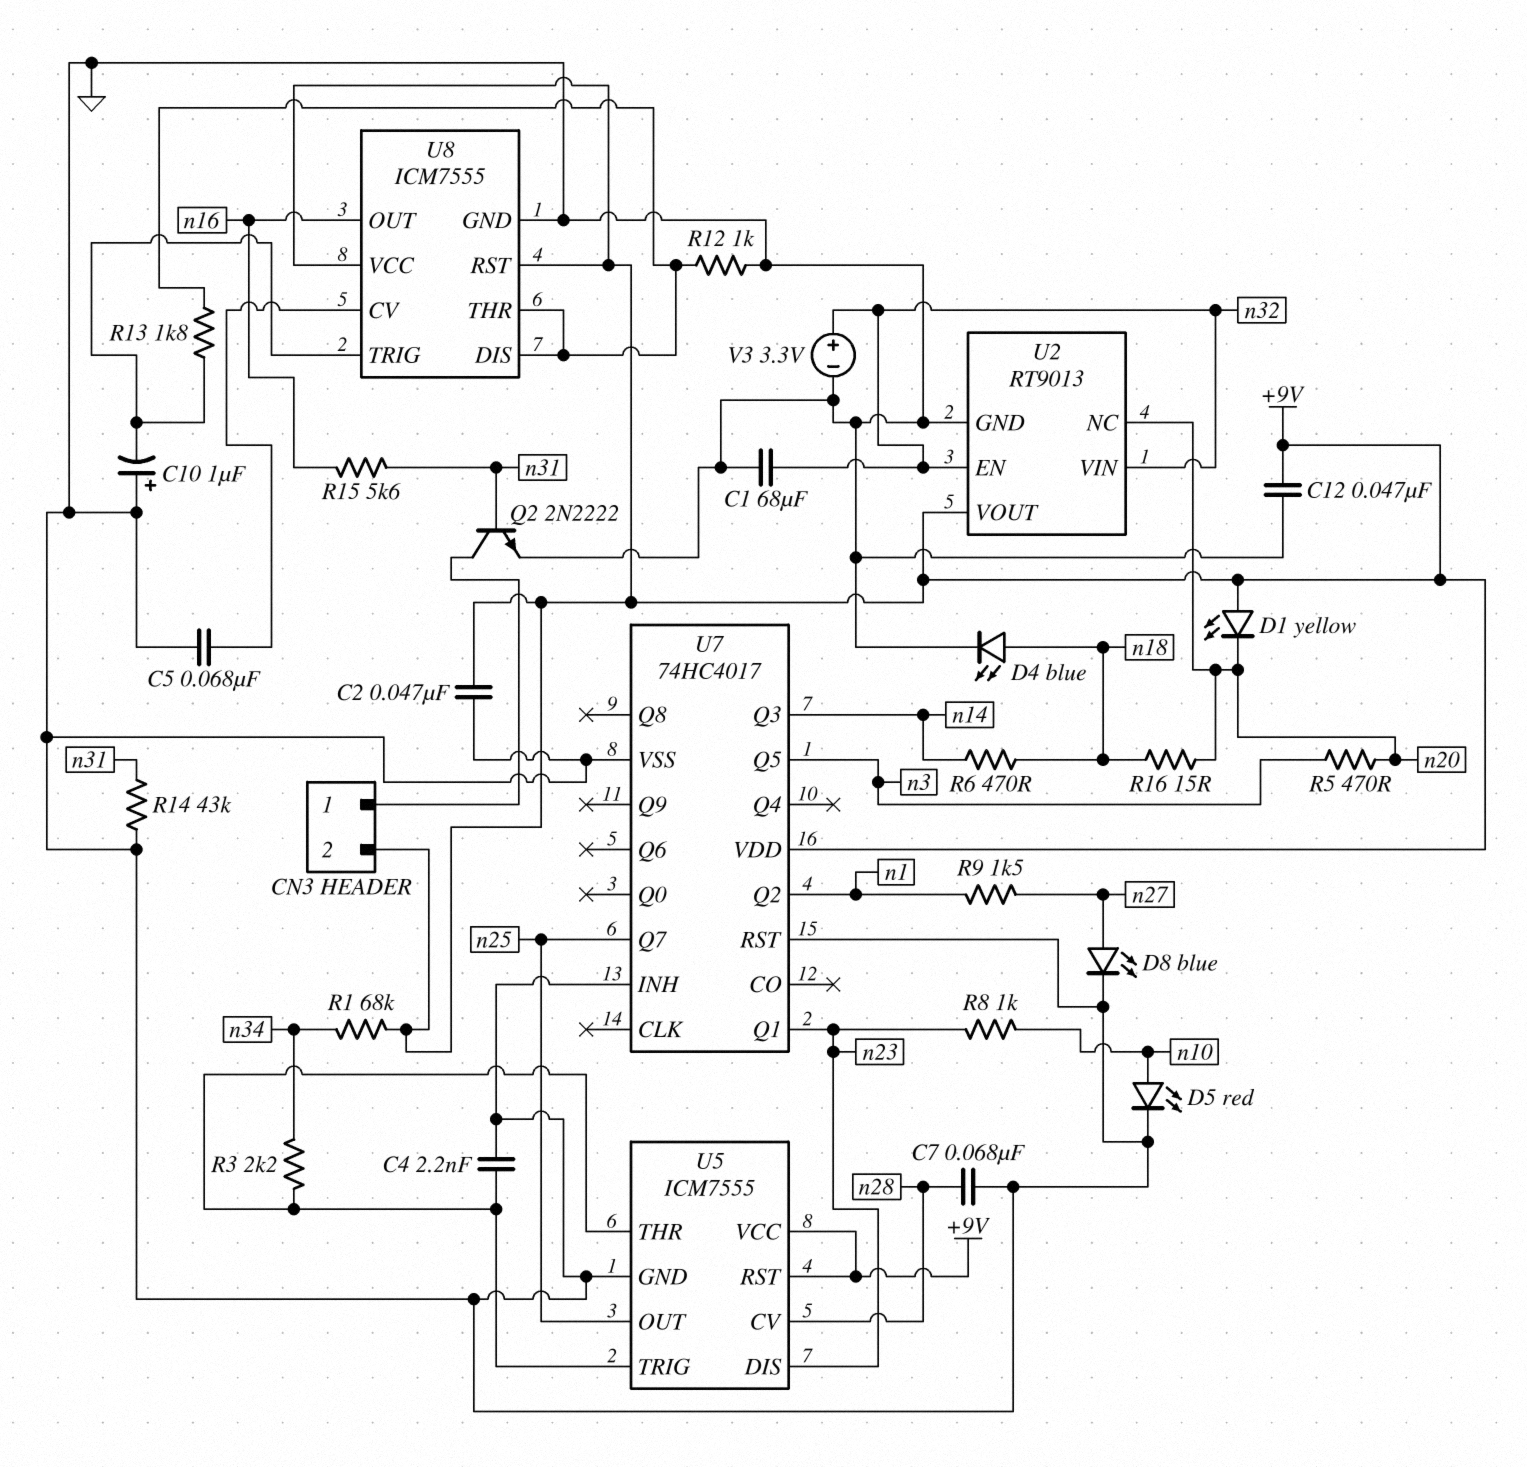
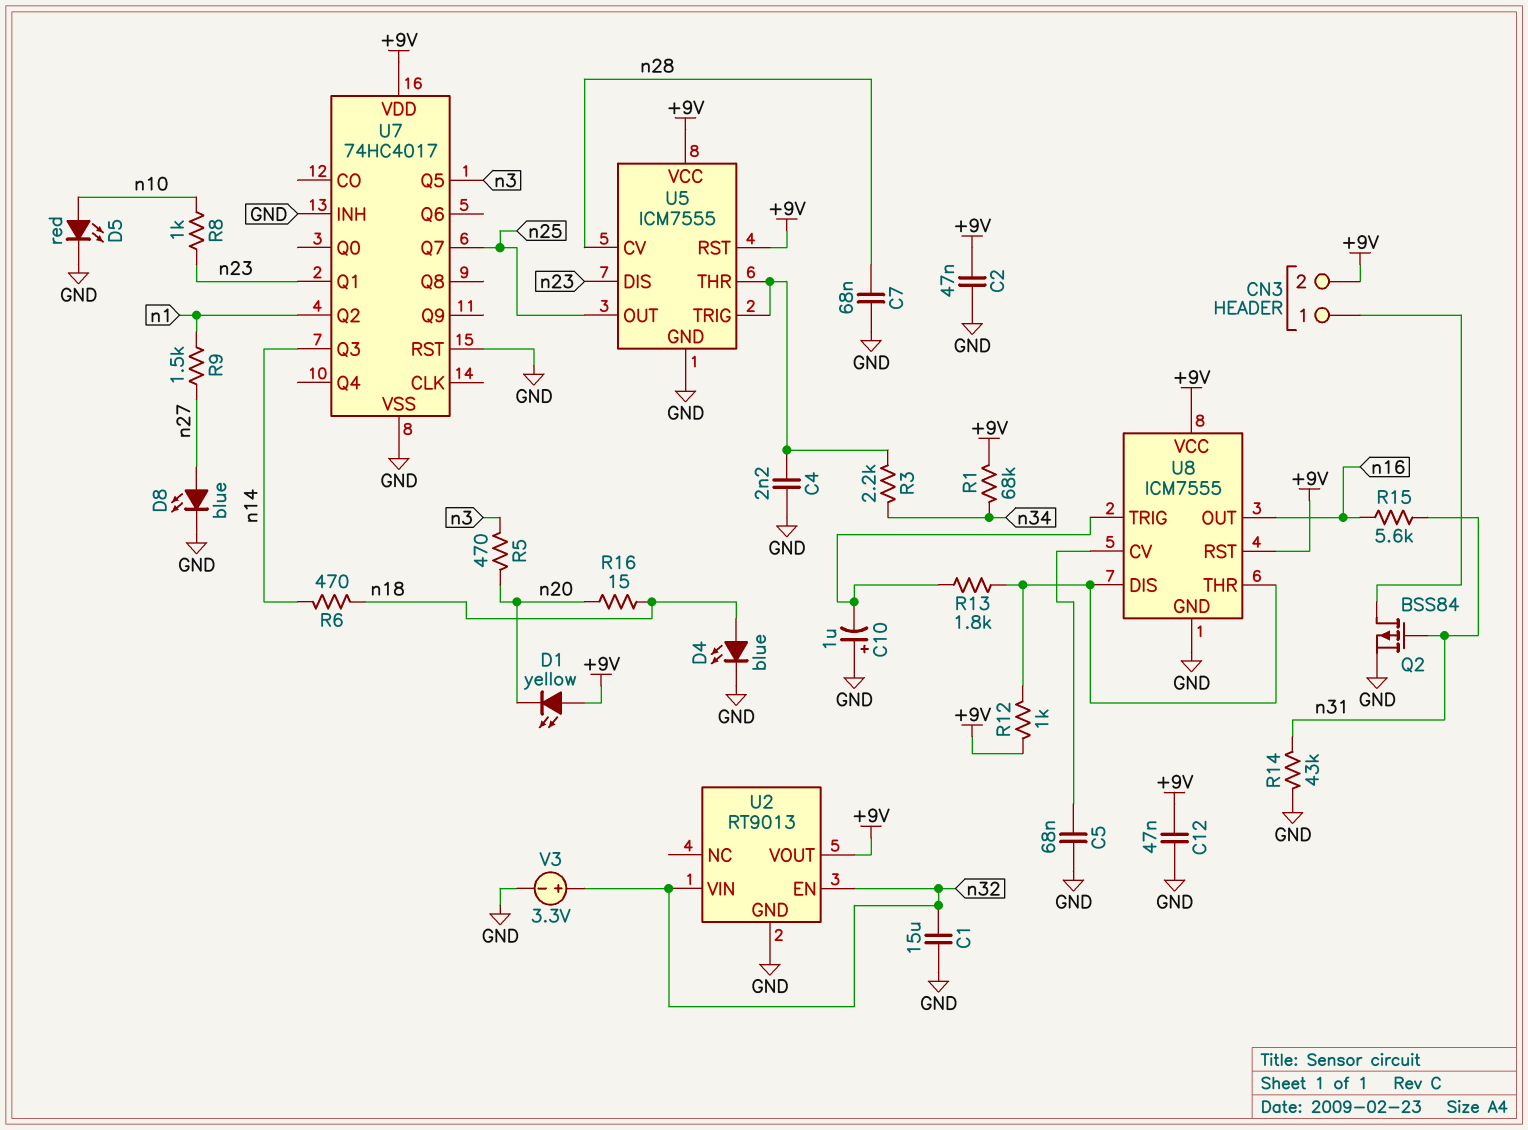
C1: 68uF (GND, n32) -> 15uF (GND, n32)
Q2: NPN 2N2222 (B n31, C CN3/1, E GND) -> PMOS BSS84 (G n31, D CN3/1, S GND)
R12: 1k (GND, U8/DIS) -> 1k (+9V, U8/DIS)
U2 pin NC: n20 -> none

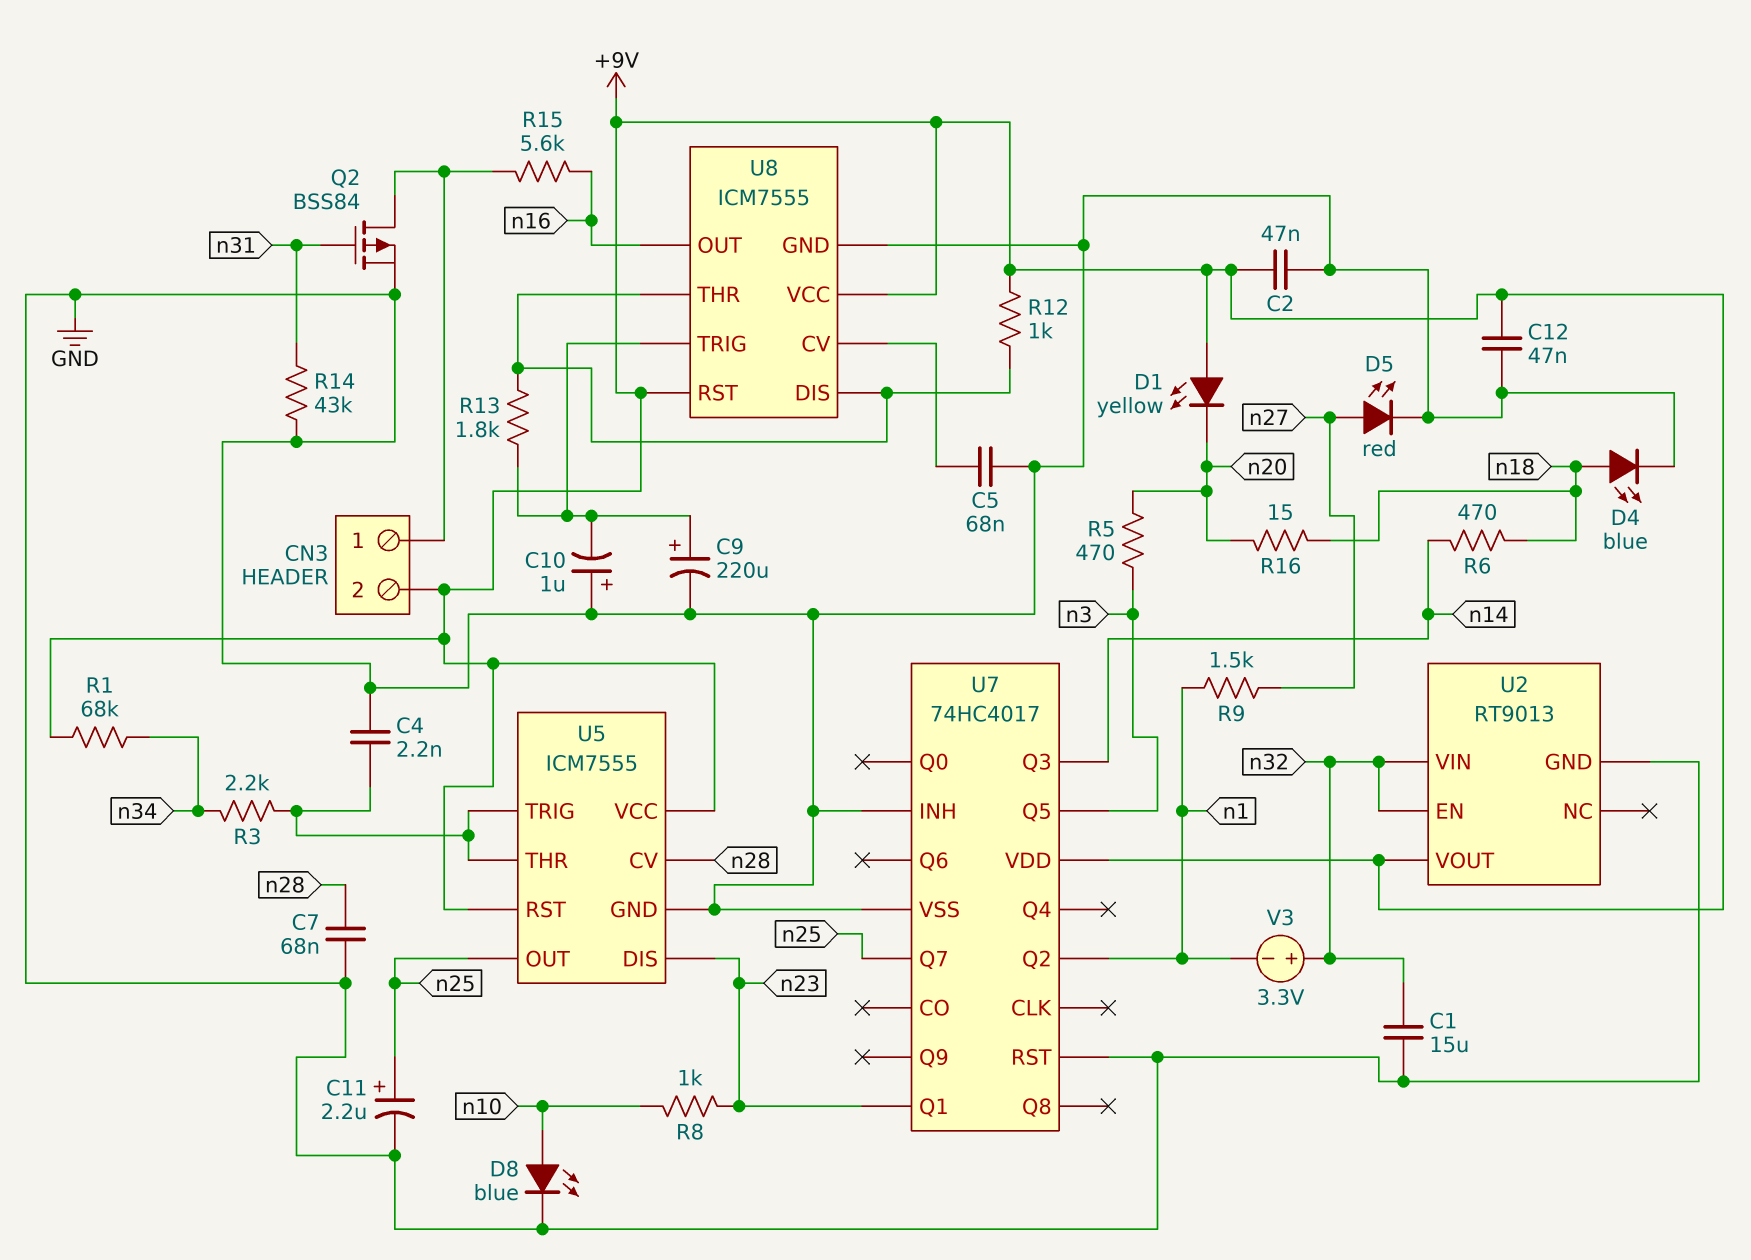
C9: none -> 220uF (plus U8/TRIG, minus GND)
C11: none -> 2.2uF (plus n25, minus GND)
D5: LED red (A n10, K GND) -> LED red (A n27, K GND)
D8: LED blue (A n27, K GND) -> LED blue (A n10, K GND)
R15: 5.6k (n16, n31) -> 5.6k (CN3/1, n16)
V3: 3.3V (plus n32, minus GND) -> 3.3V (plus n32, minus n1)

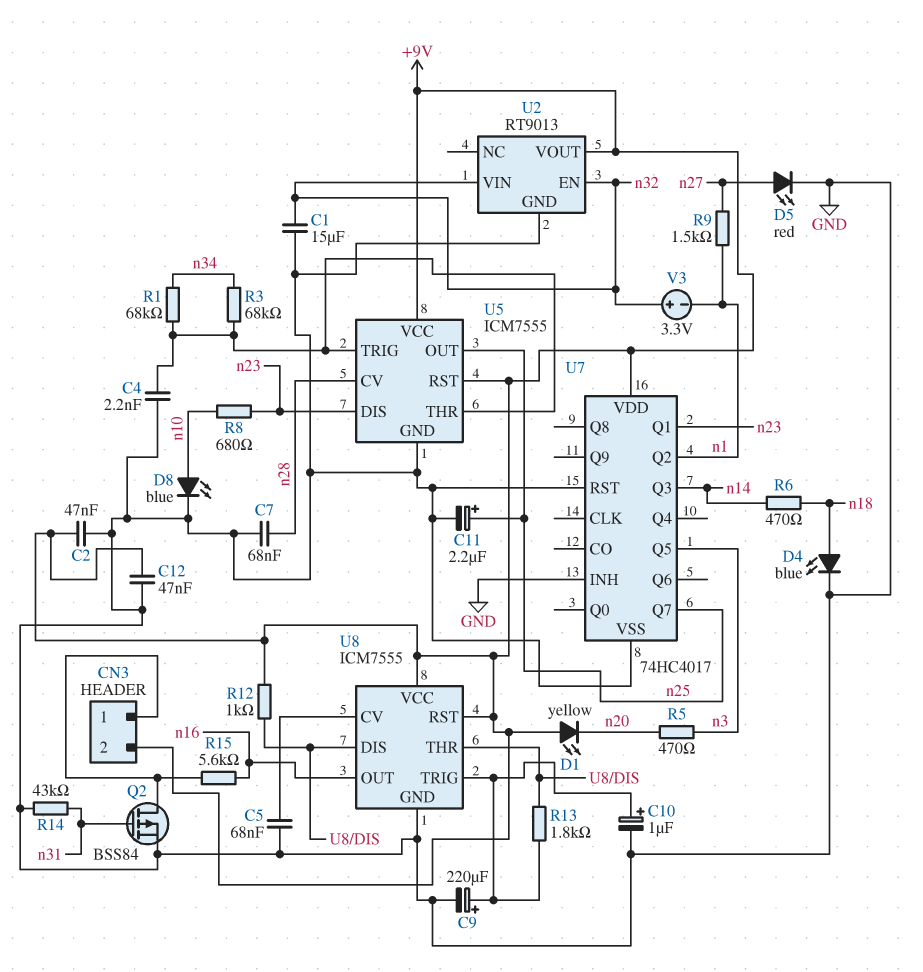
C10: 1uF (plus GND, minus U8/TRIG) -> 1uF (plus U8/TRIG, minus GND)
R1: 68k (+9V, n34) -> 68k (U5/THR, n34)
R3: 2.2k (U5/THR, n34) -> 68k (U5/THR, n34)
R8: 1k (n10, n23) -> 680 (n10, n23)
R16: 15 (n18, n20) -> none

